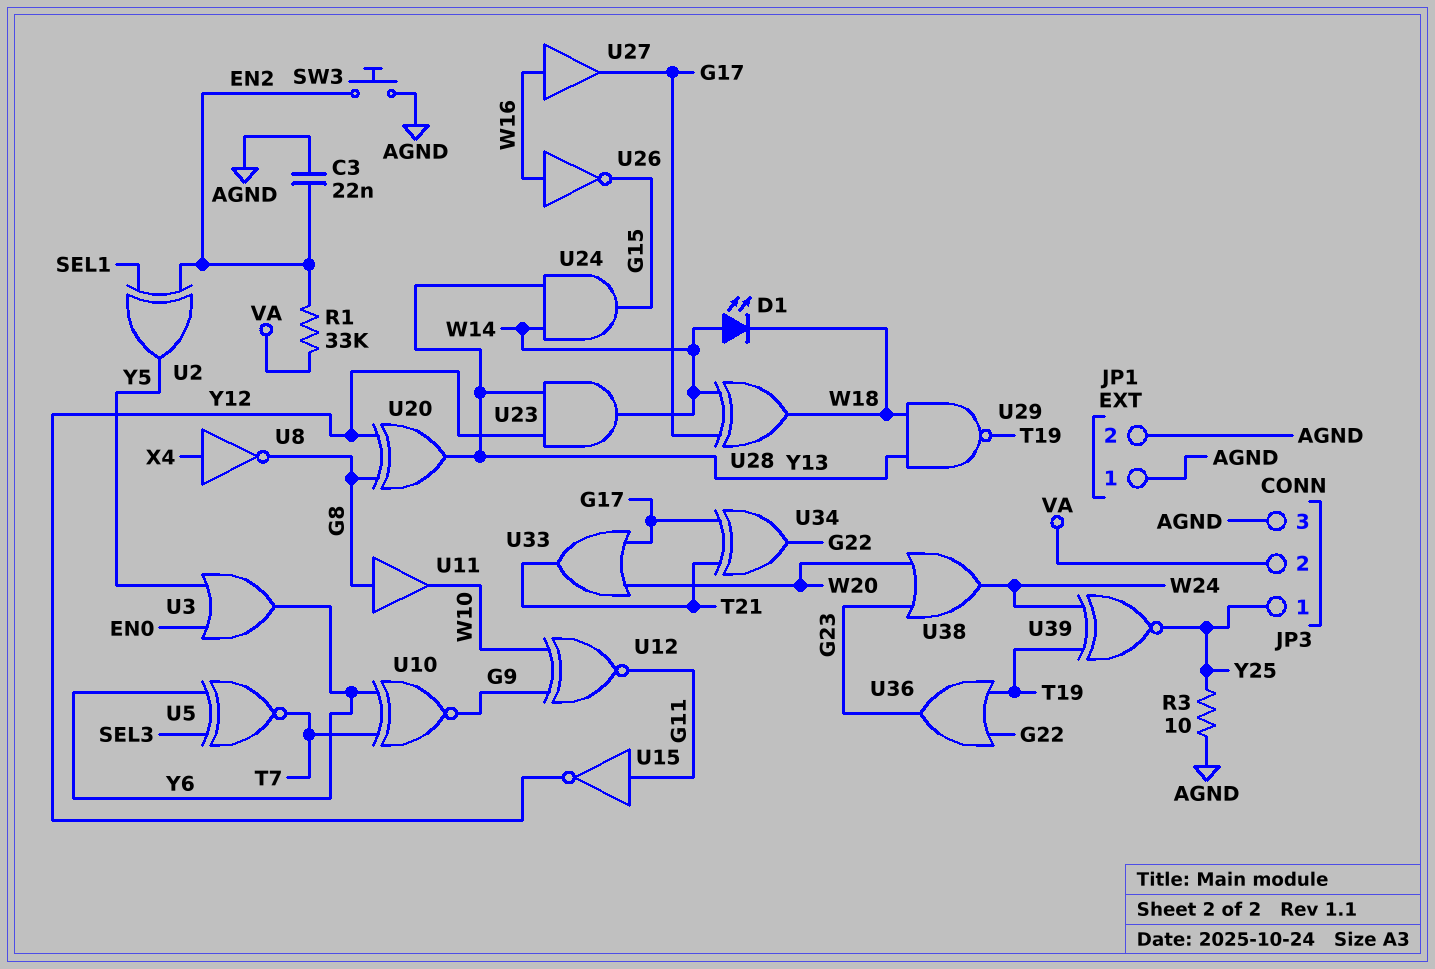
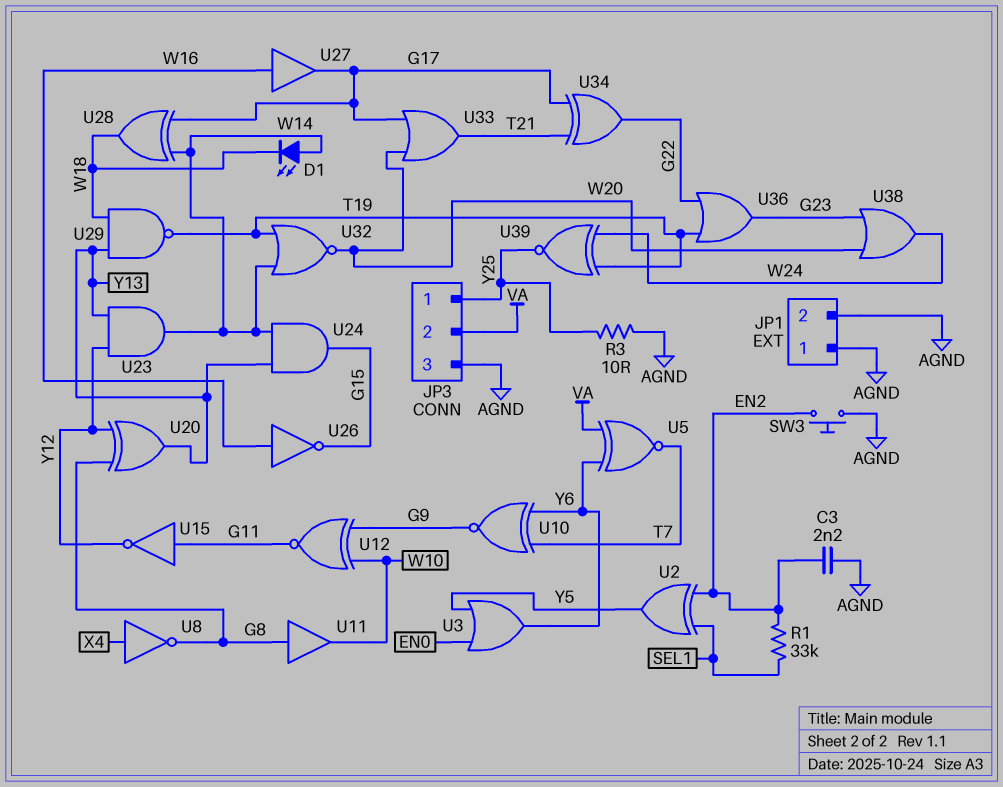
C3: 22nF (AGND, EN2) -> 2.2nF (AGND, EN2)
R1: 33k (EN2, VA) -> 33k (EN2, SEL1)
U5: XNOR (in SEL3, in Y6, out T7) -> XNOR (in VA, in Y6, out T7)
U32: none -> NOR (in T19, in W14, out W20)

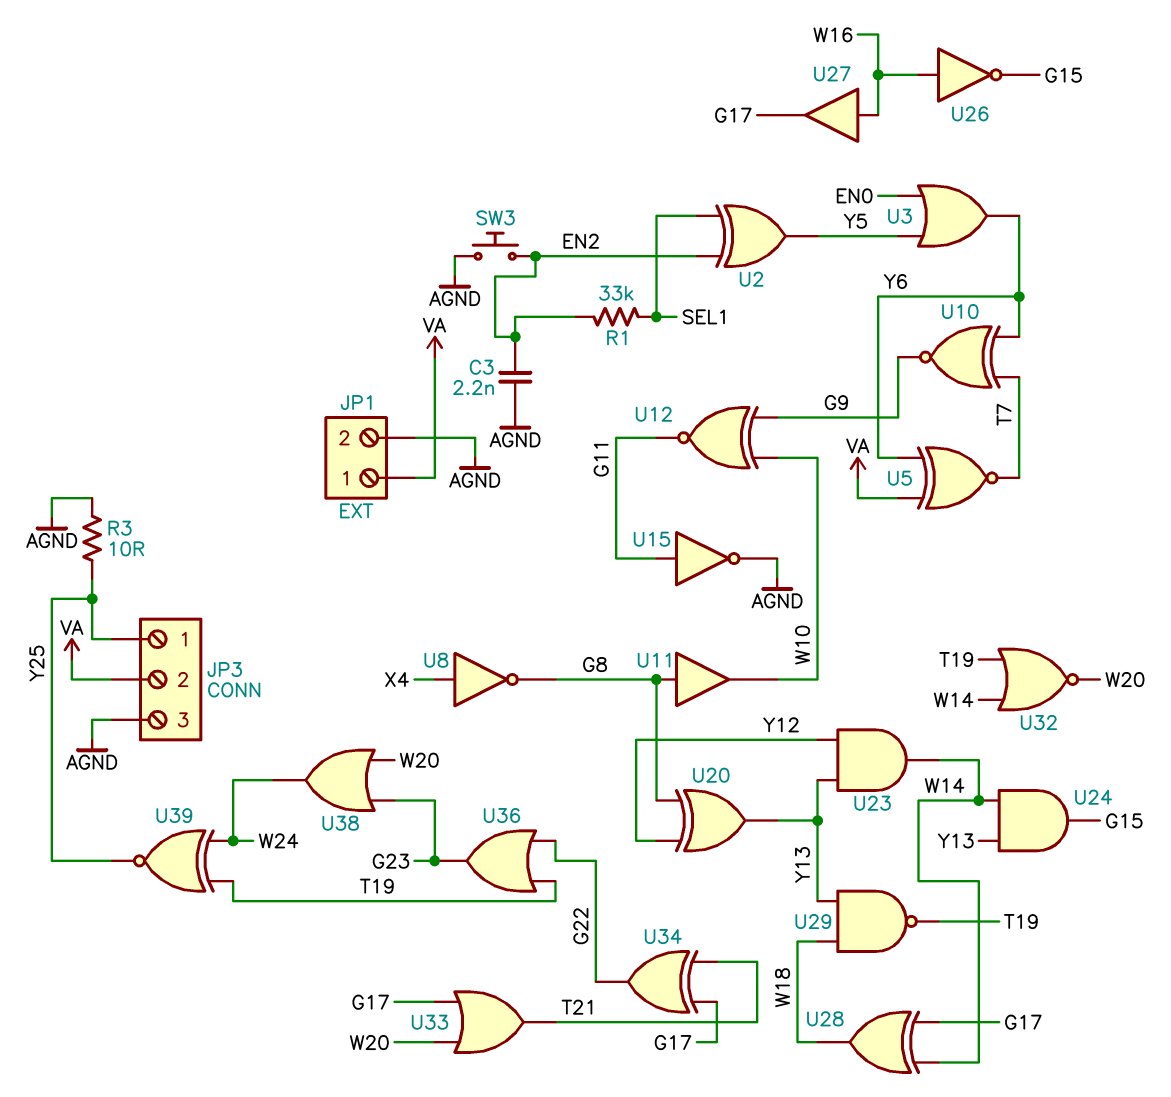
D1: LED (A W14, K W18) -> none
JP1 pin 1: AGND -> VA
U15: NOT (in G11, out Y12) -> NOT (in G11, out AGND)

